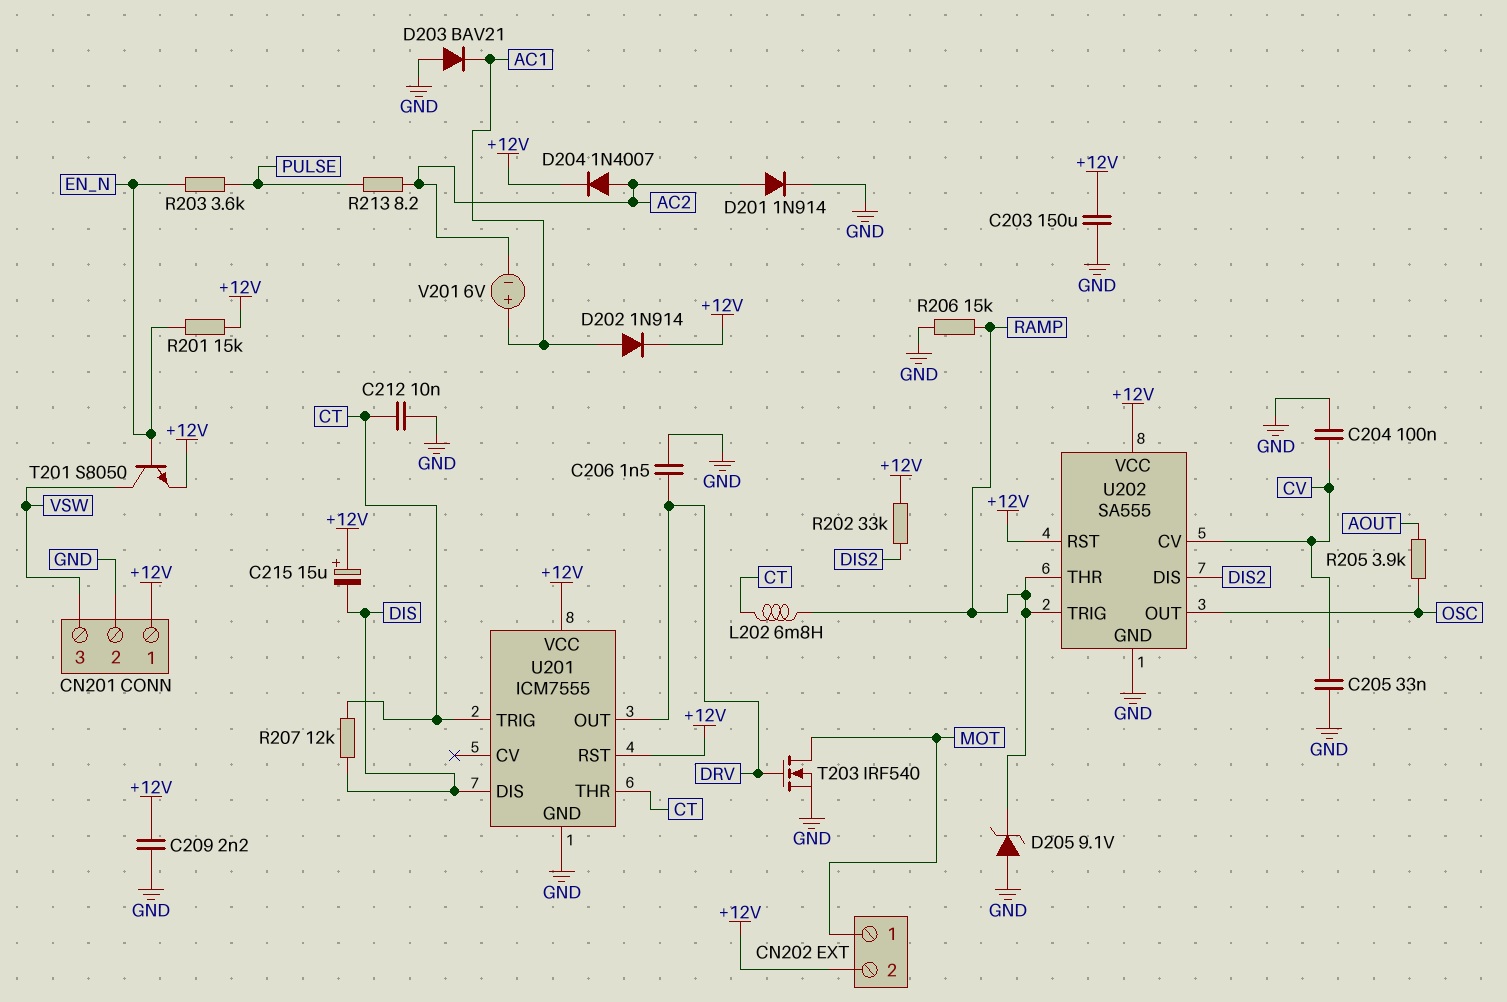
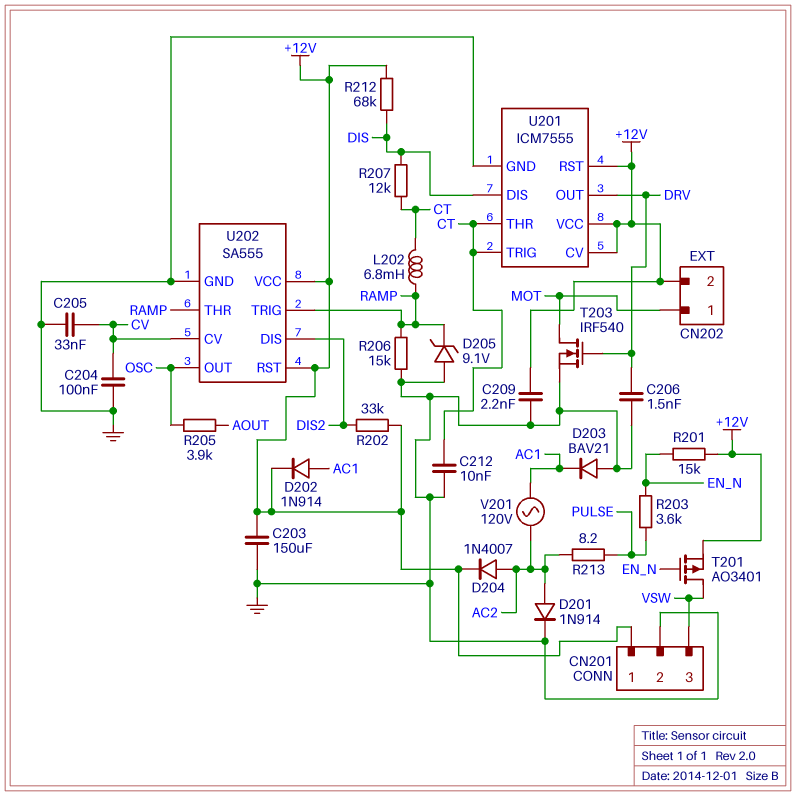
C215: 15uF (plus +12V, minus DIS) -> none
R212: none -> 68k (+12V, DIS)
T201: NPN S8050 (B EN_N, C VSW, E +12V) -> PMOS AO3401 (G EN_N, D VSW, S +12V)
U201 pin CV: none -> +12V
V201: 6V (plus AC1, minus AC2) -> AC 120V (AC1, AC2)

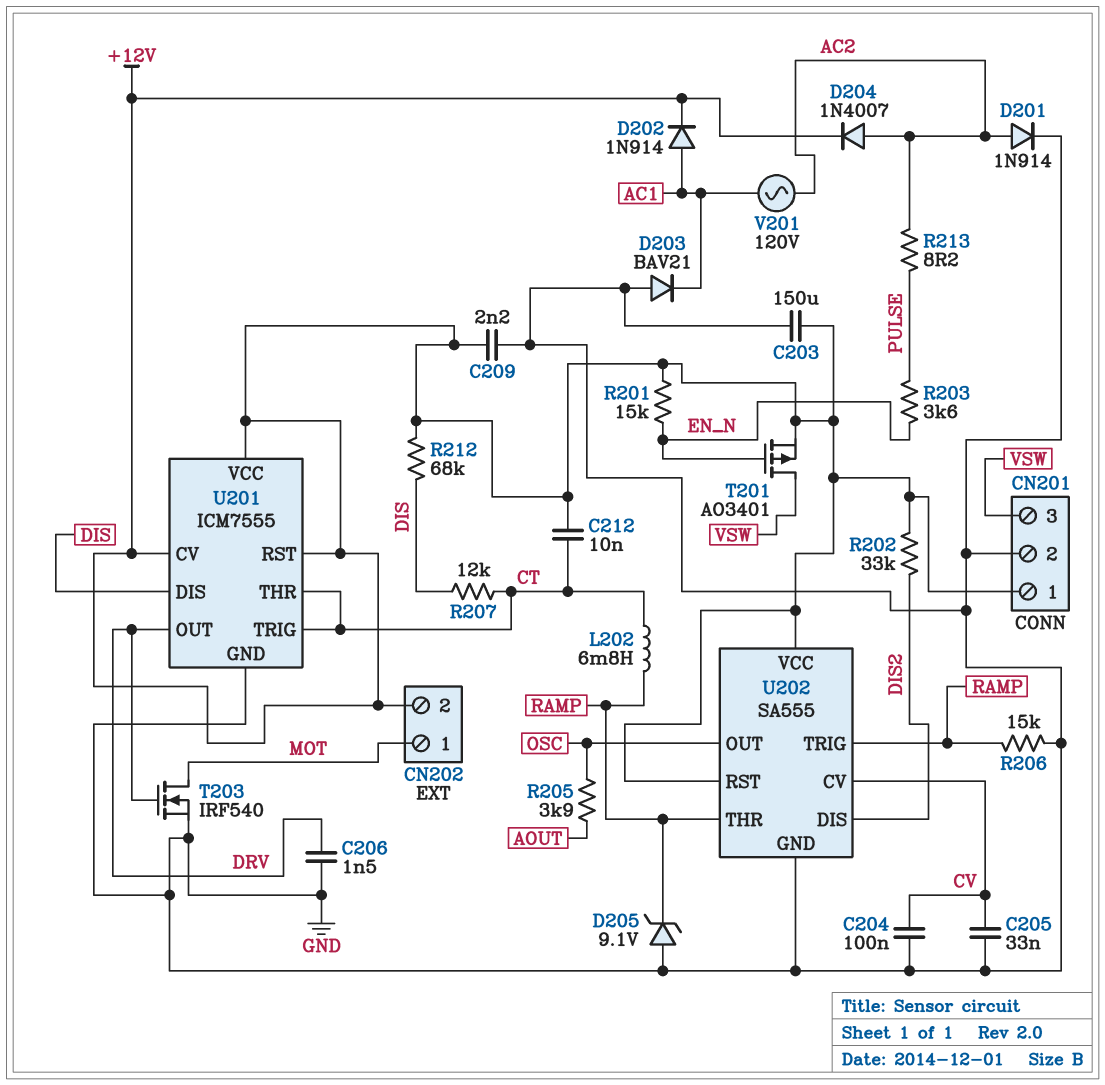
C212: 10nF (CT, GND) -> 10nF (+12V, CT)

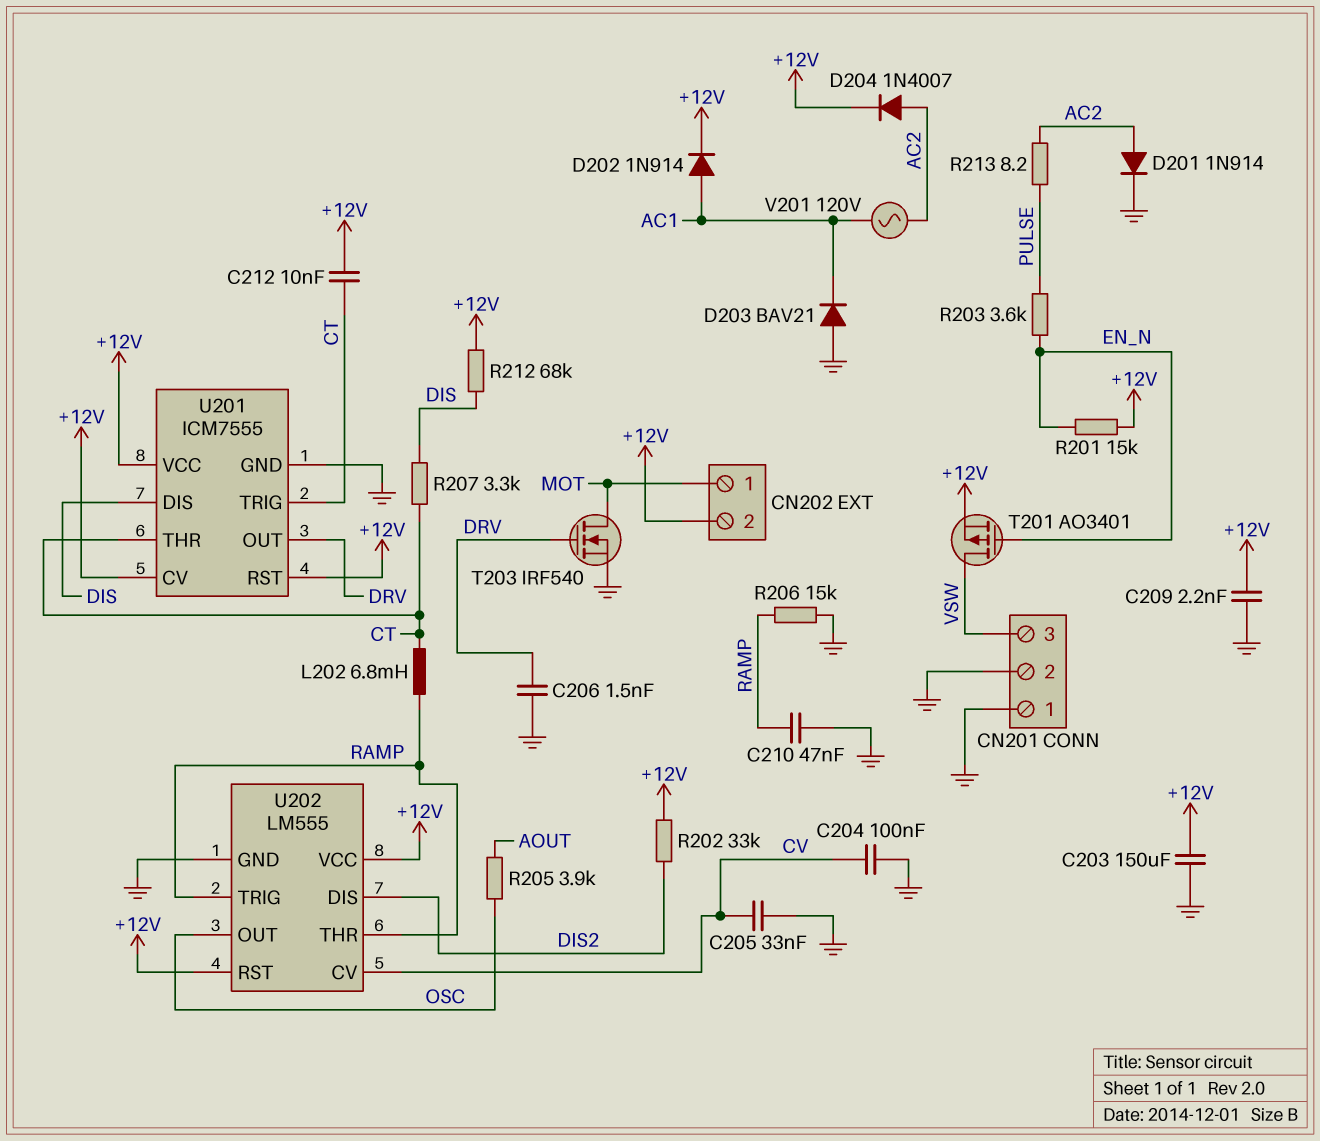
C210: none -> 47nF (GND, RAMP)
CN201 pin 1: +12V -> GND
D205: zener 9.1V (A GND, K RAMP) -> none
R207: 12k (CT, DIS) -> 3.3k (CT, DIS)
U202: SA555 -> LM555

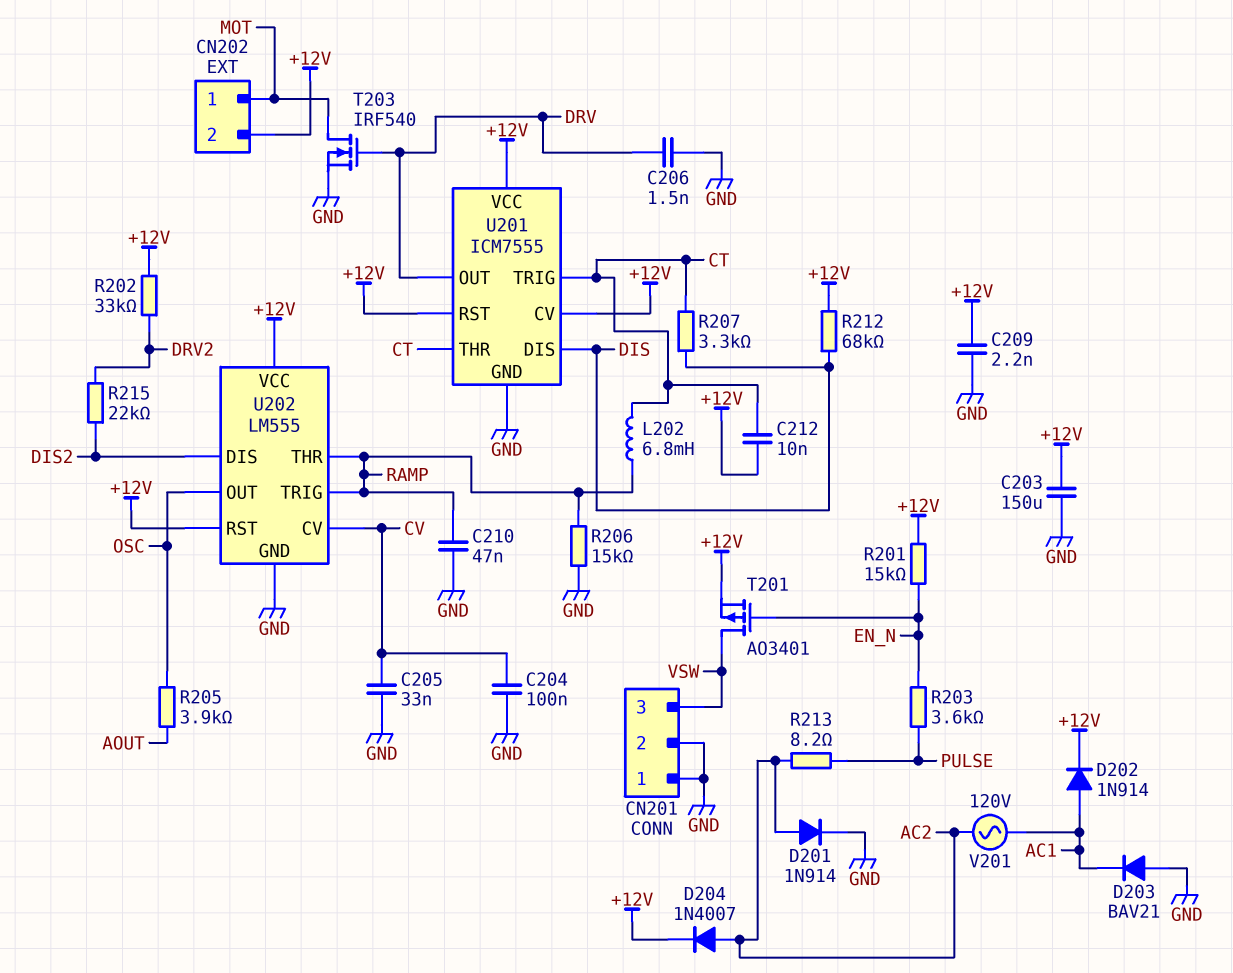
R202: 33k (+12V, DIS2) -> 33k (+12V, DRV2)
R215: none -> 22k (DIS2, DRV2)

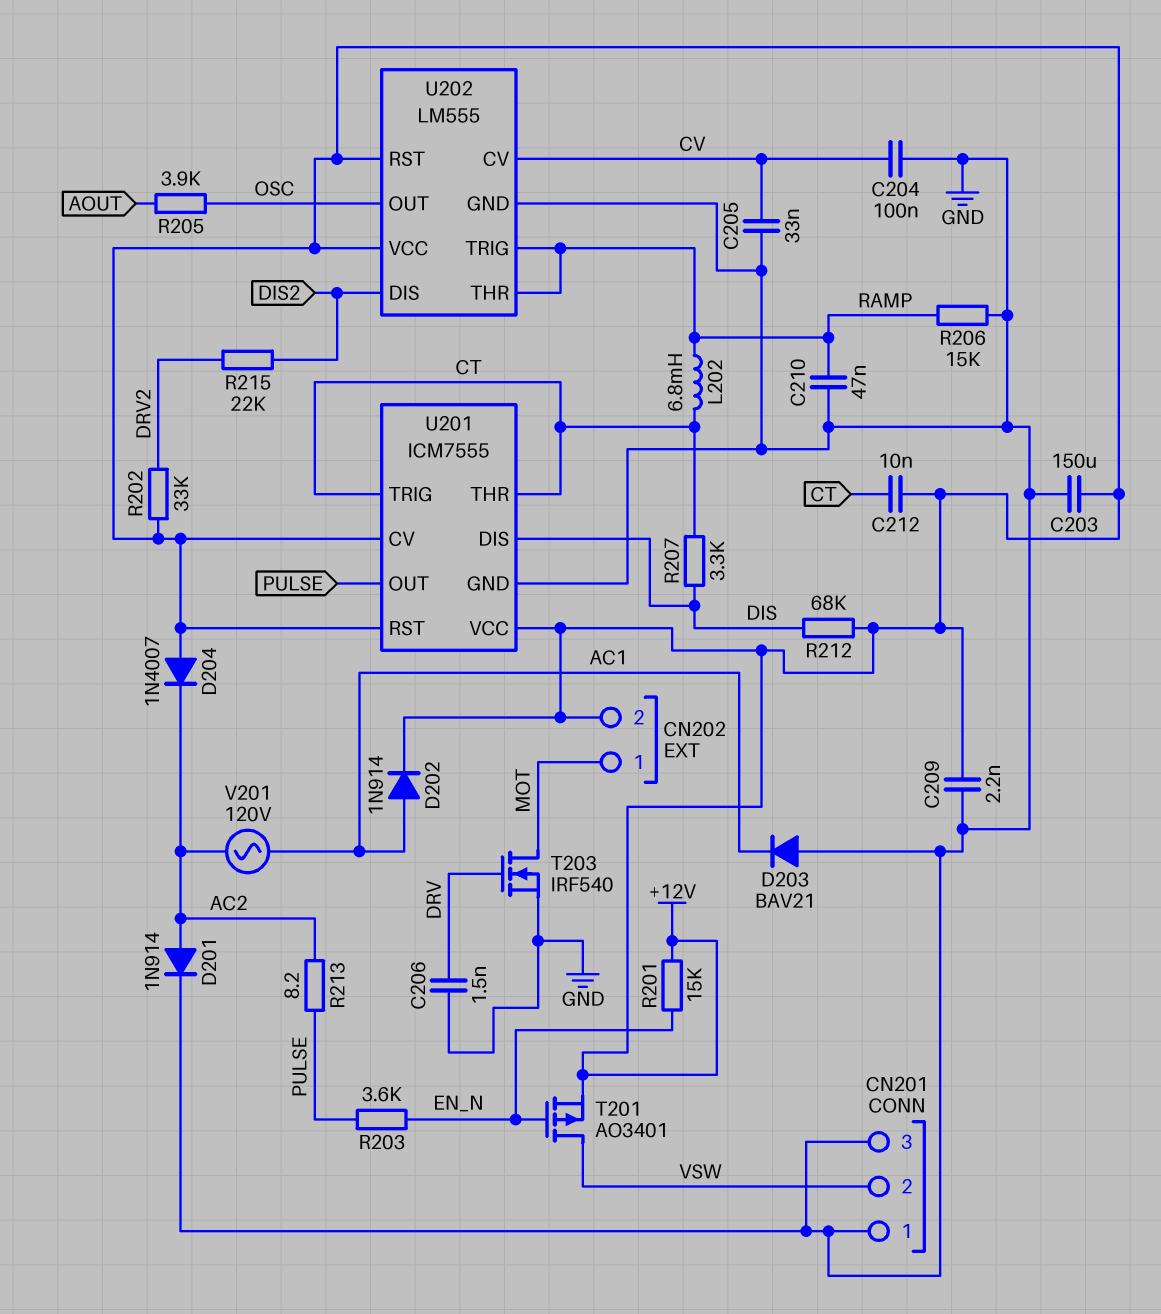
CN201 pin 2: GND -> VSW
CN201 pin 3: VSW -> GND
D204: diode 1N4007 (A AC2, K +12V) -> diode 1N4007 (A +12V, K AC2)
U201 pin OUT: DRV -> PULSE

